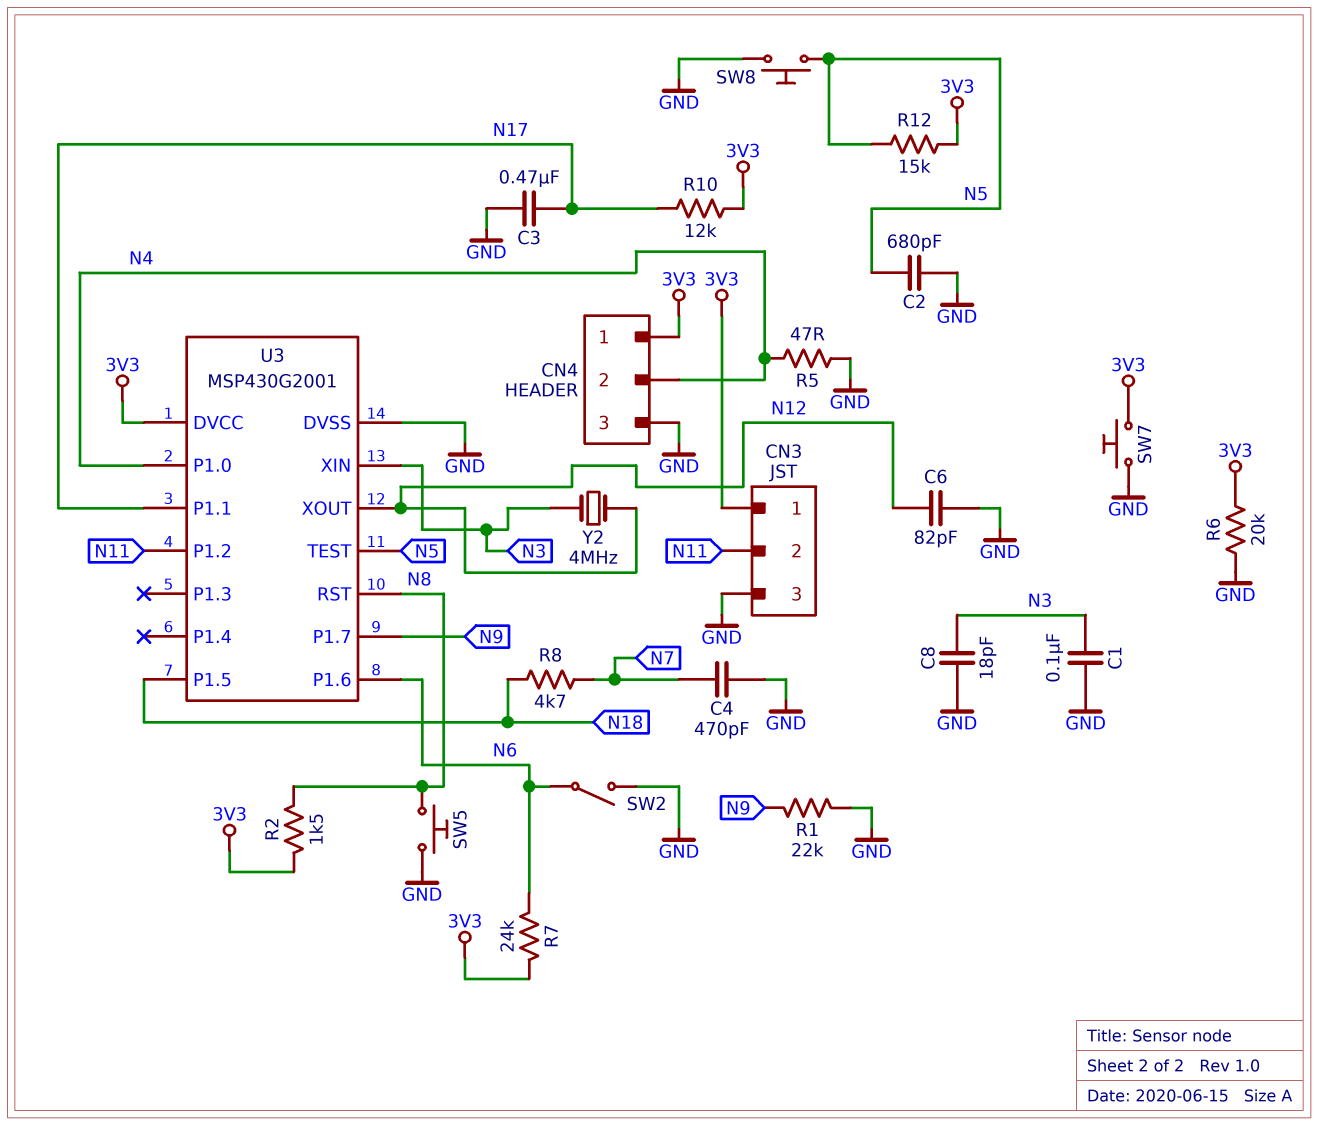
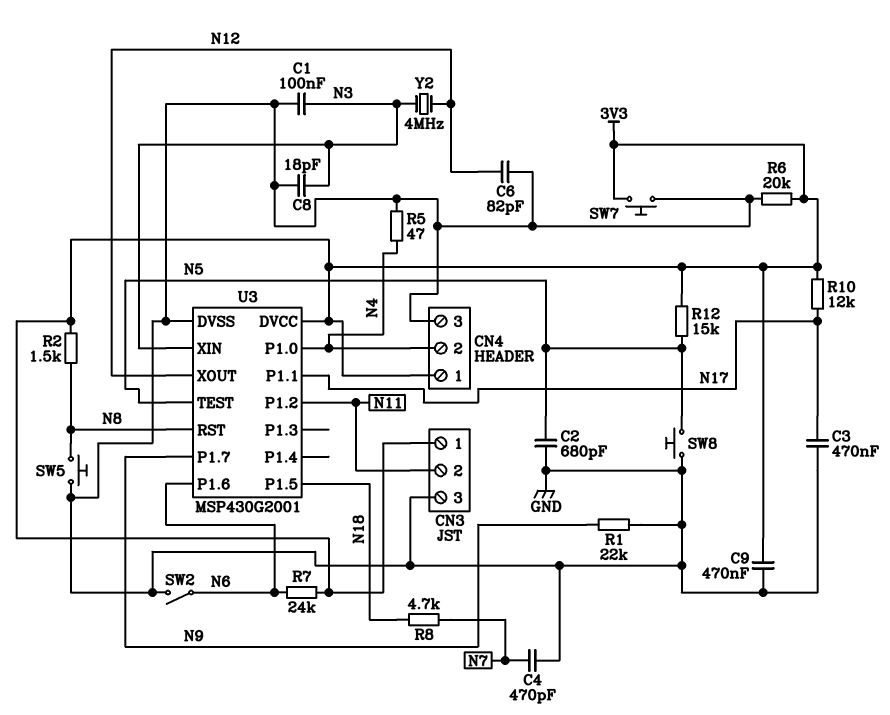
C9: none -> 470nF (3V3, GND)

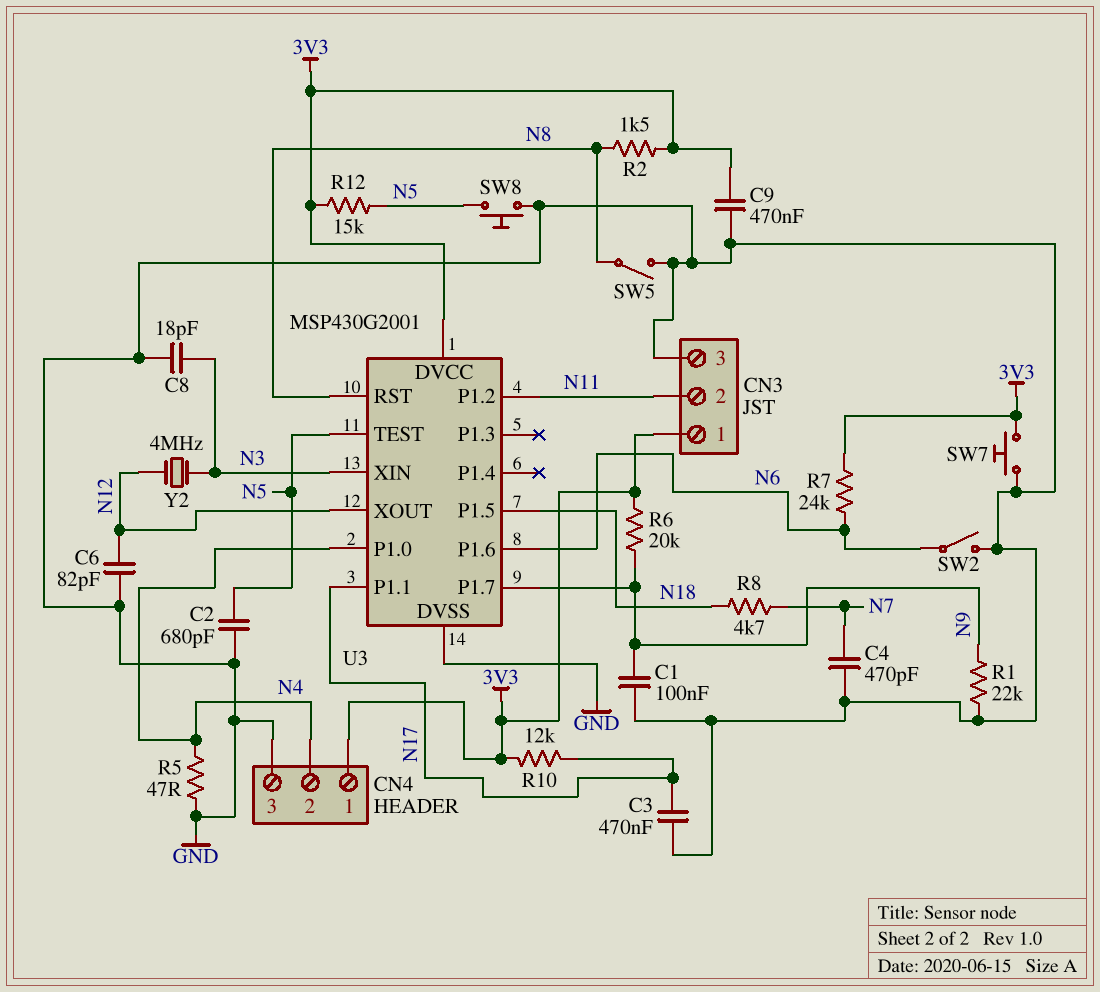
C1: 100nF (GND, N3) -> 100nF (GND, N9)
R6: 20k (3V3, GND) -> 20k (3V3, N9)
SW5: button (GND, N8) -> switch (GND, N8)

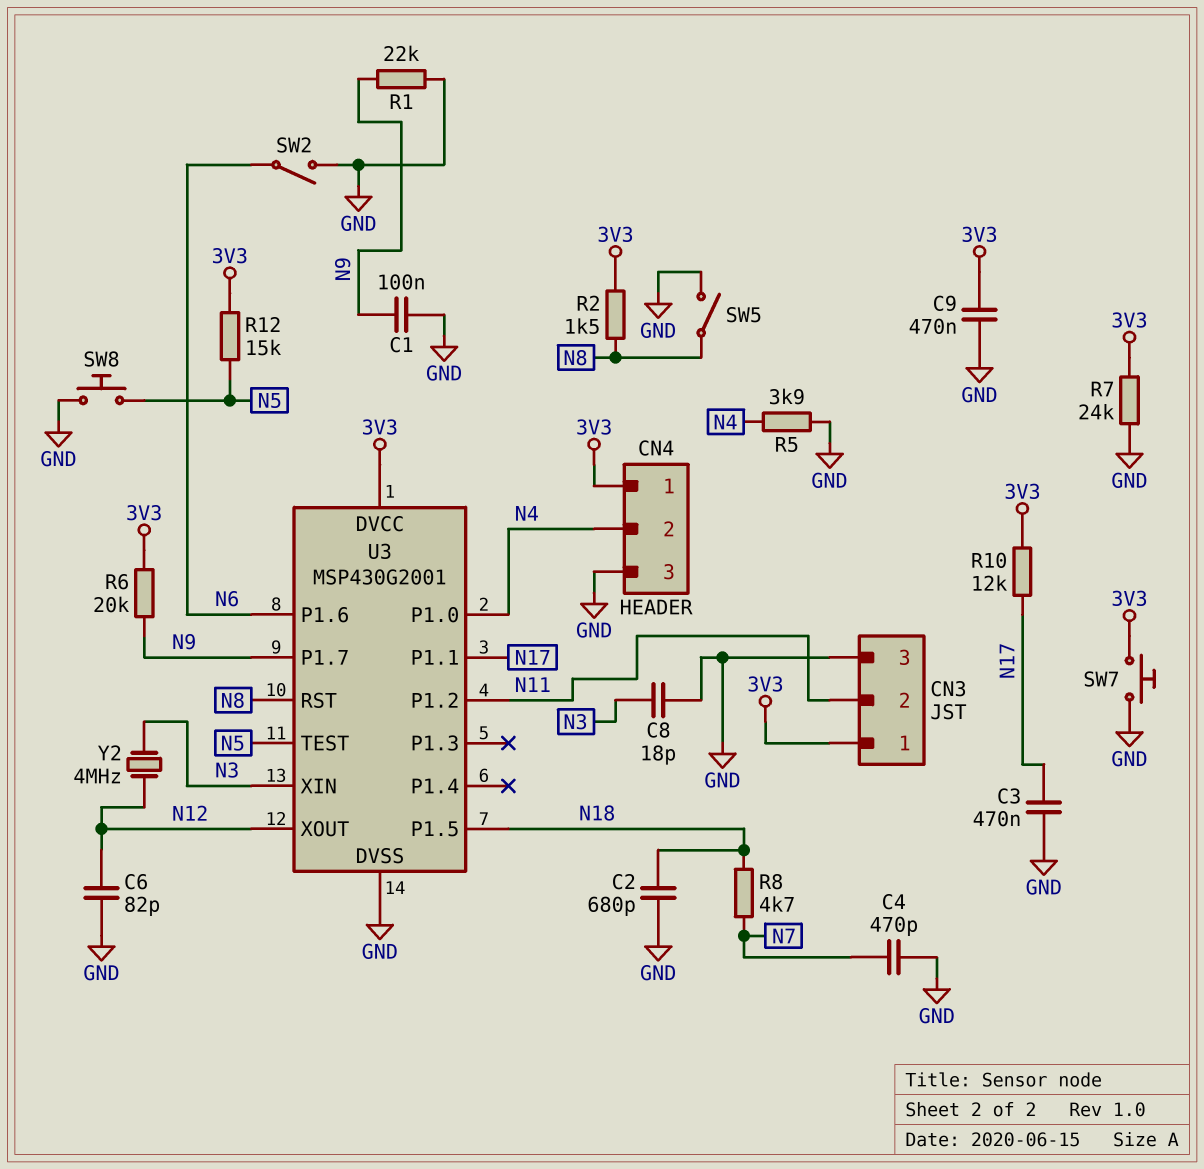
C2: 680pF (GND, N5) -> 680pF (GND, N18)
R5: 47 (GND, N4) -> 3.9k (GND, N4)
R7: 24k (3V3, N6) -> 24k (3V3, GND)

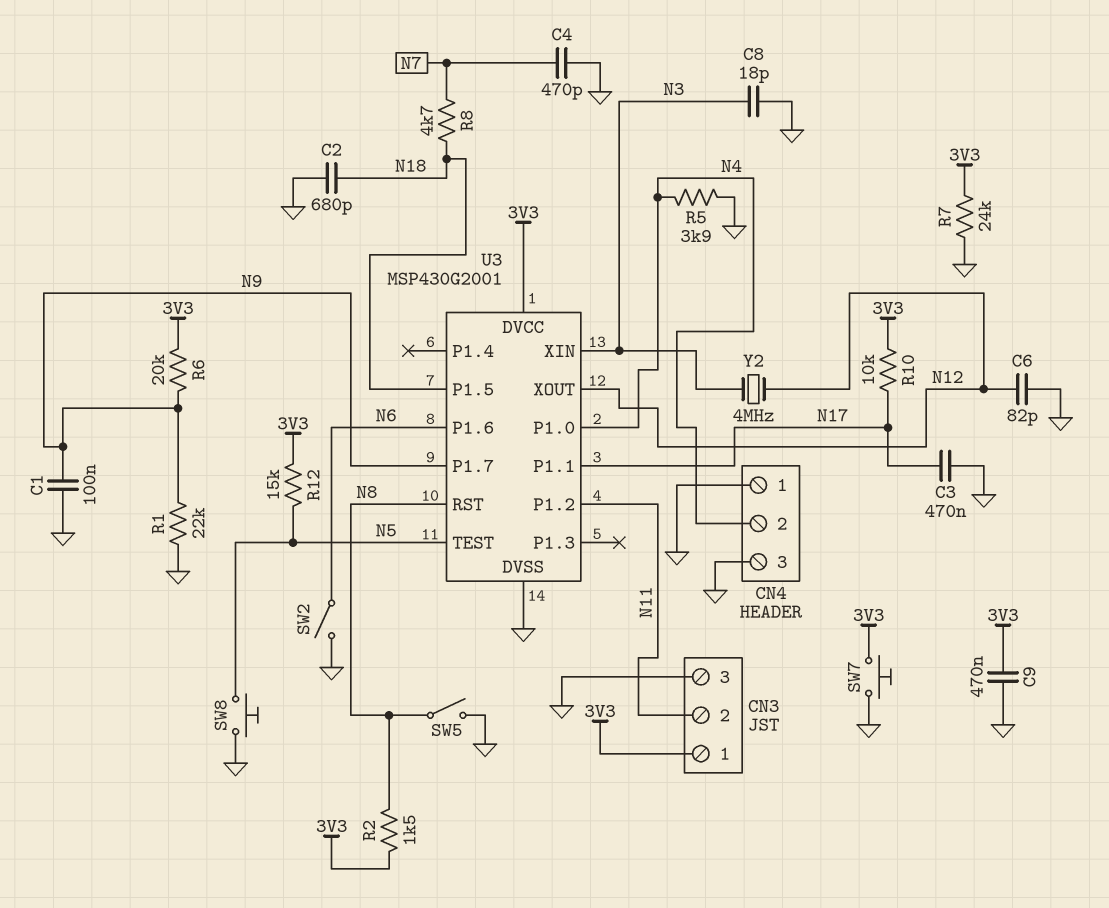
CN4 pin 1: 3V3 -> GND
R10: 12k (3V3, N17) -> 10k (3V3, N17)

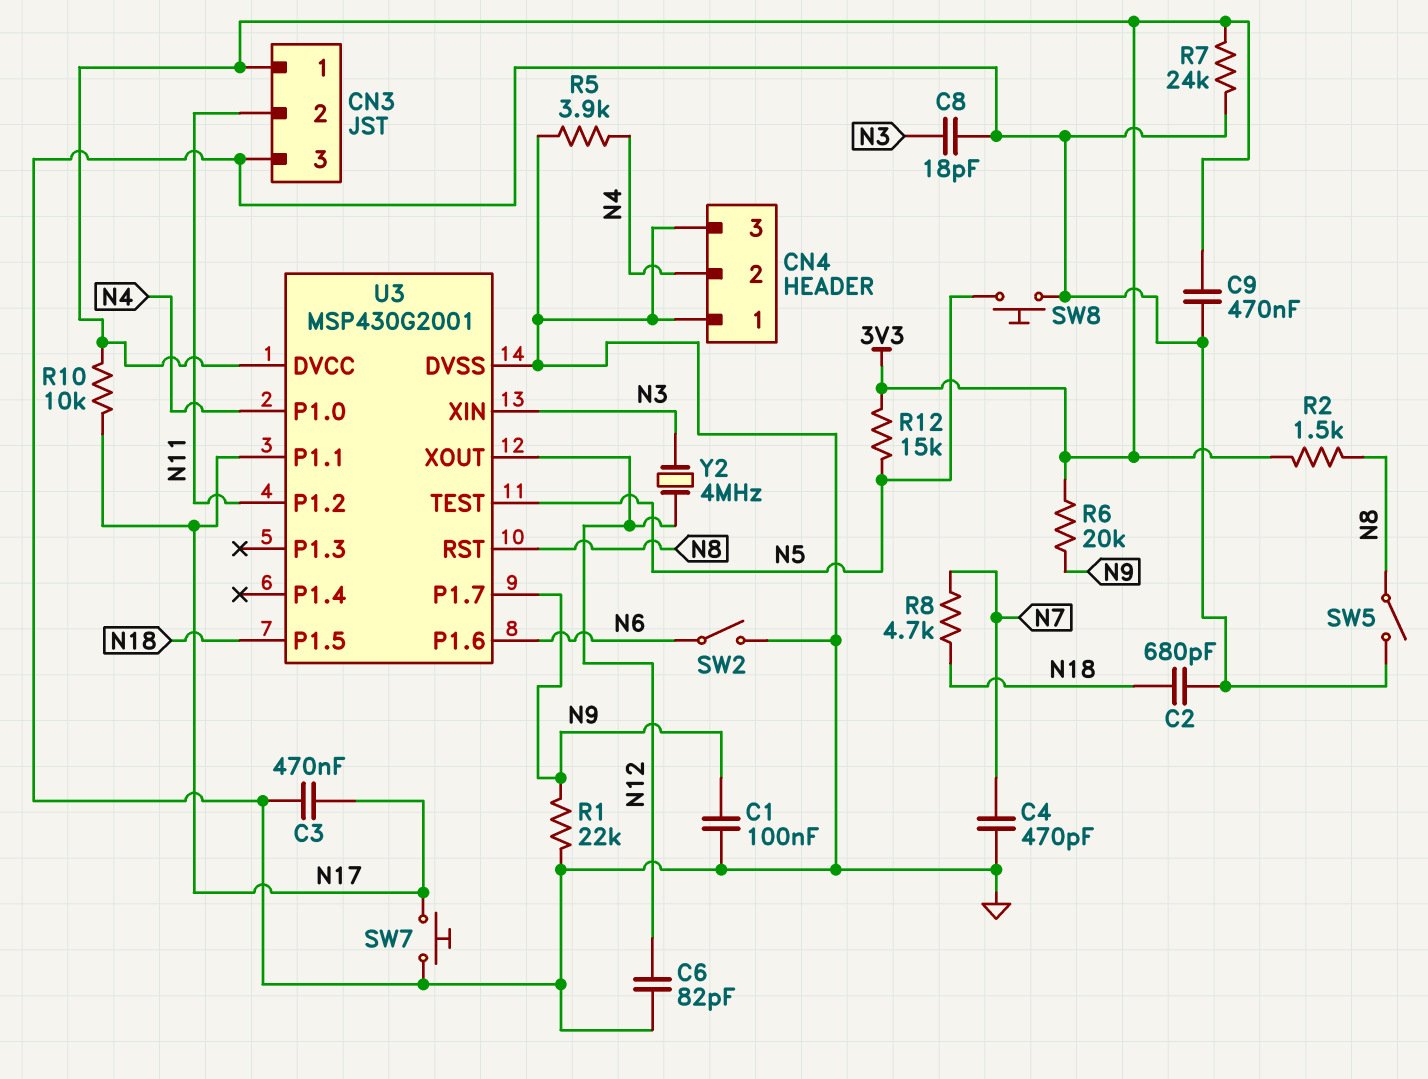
SW7: button (3V3, GND) -> button (GND, N17)

